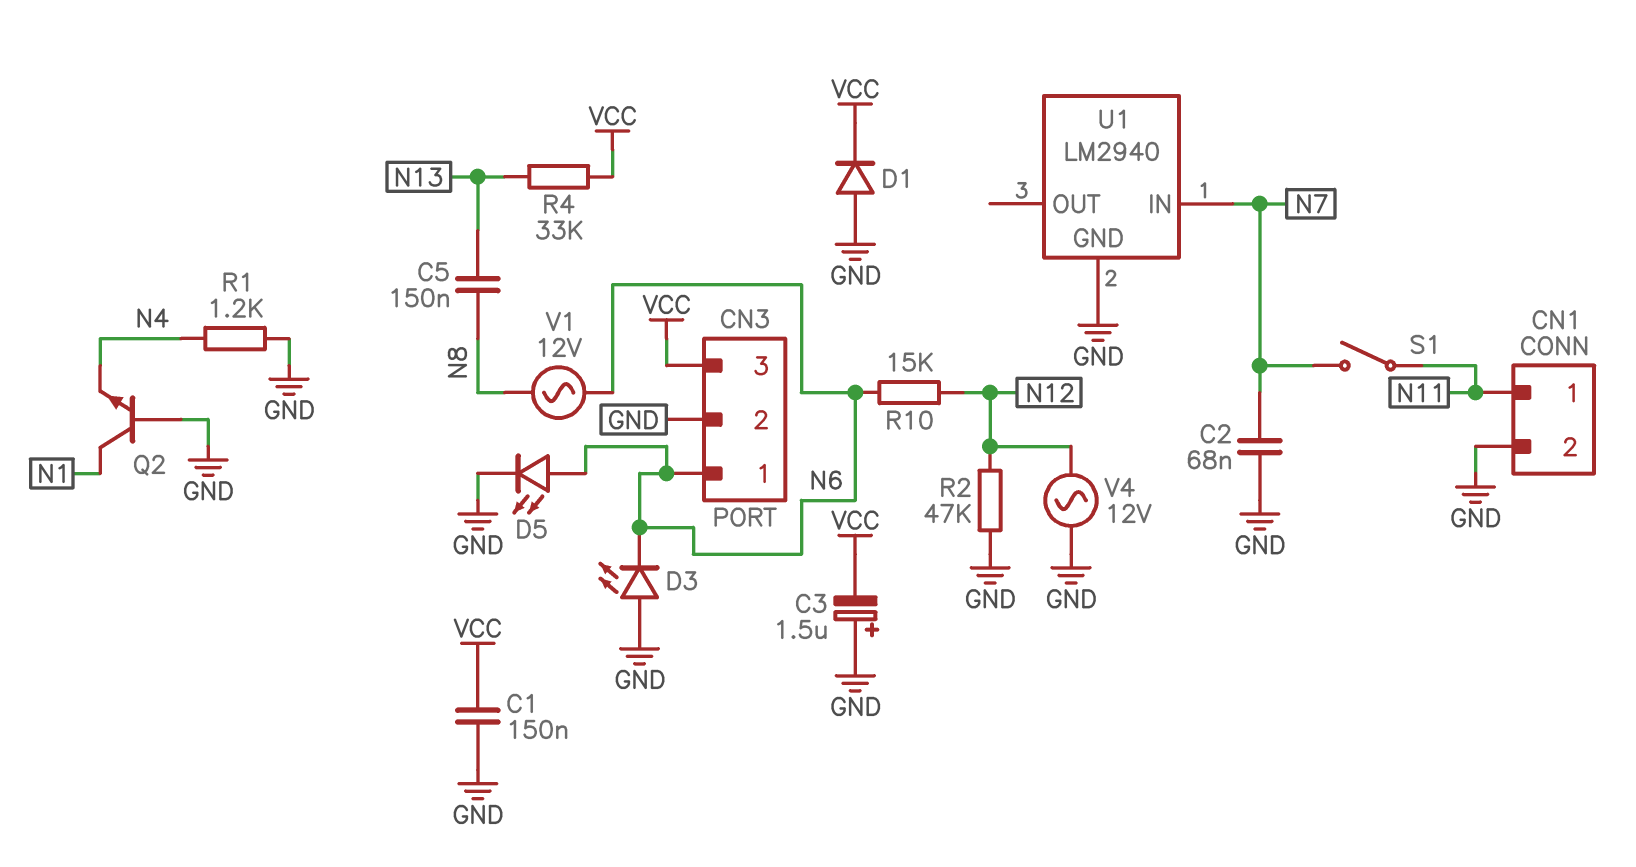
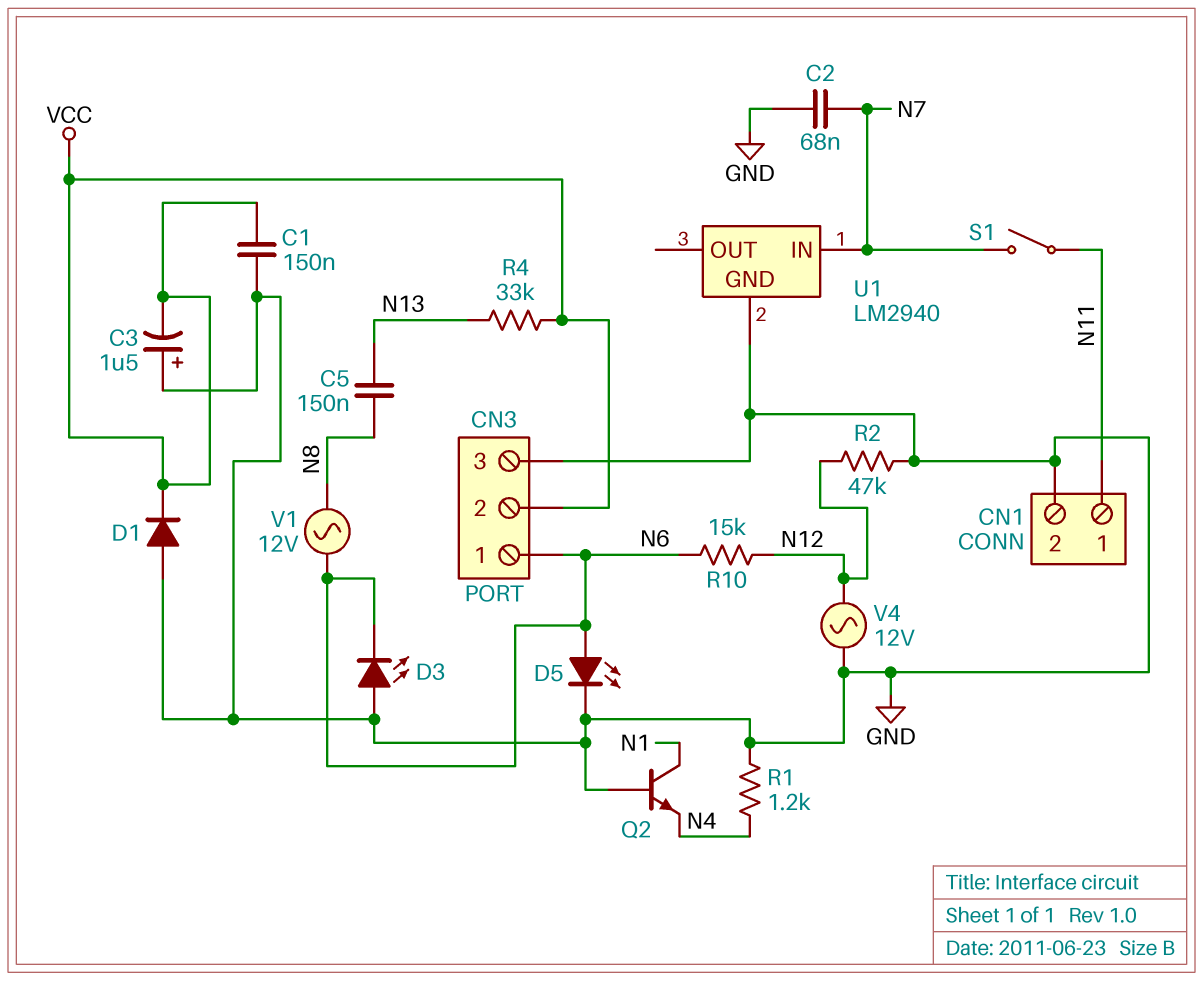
CN3 pin 2: GND -> VCC
CN3 pin 3: VCC -> GND

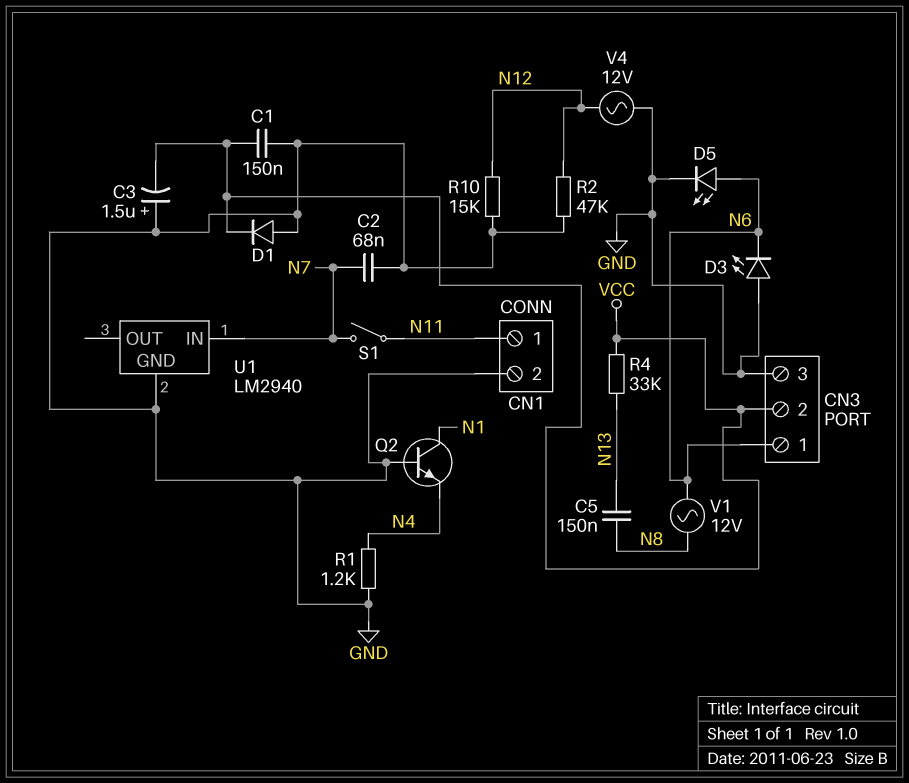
R10: 15k (N6, N12) -> 15k (GND, N12)

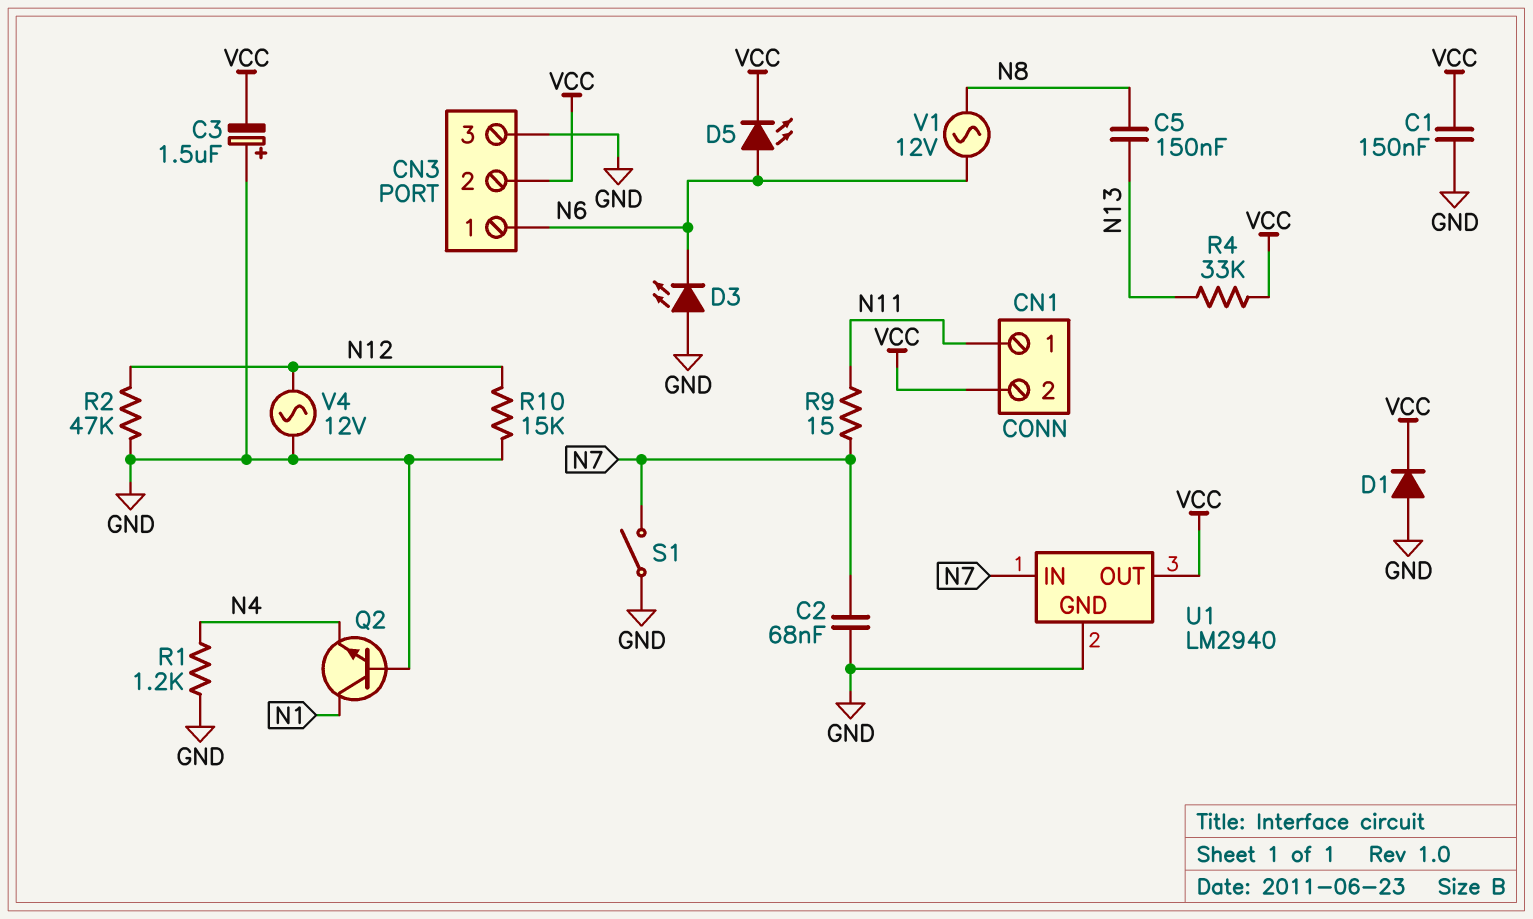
CN1 pin 2: GND -> VCC
D5: LED (A N6, K GND) -> LED (A N6, K VCC)
R9: none -> 15 (N7, N11)
S1: switch (N7, N11) -> switch (GND, N7)
U1 pin OUT: none -> VCC

